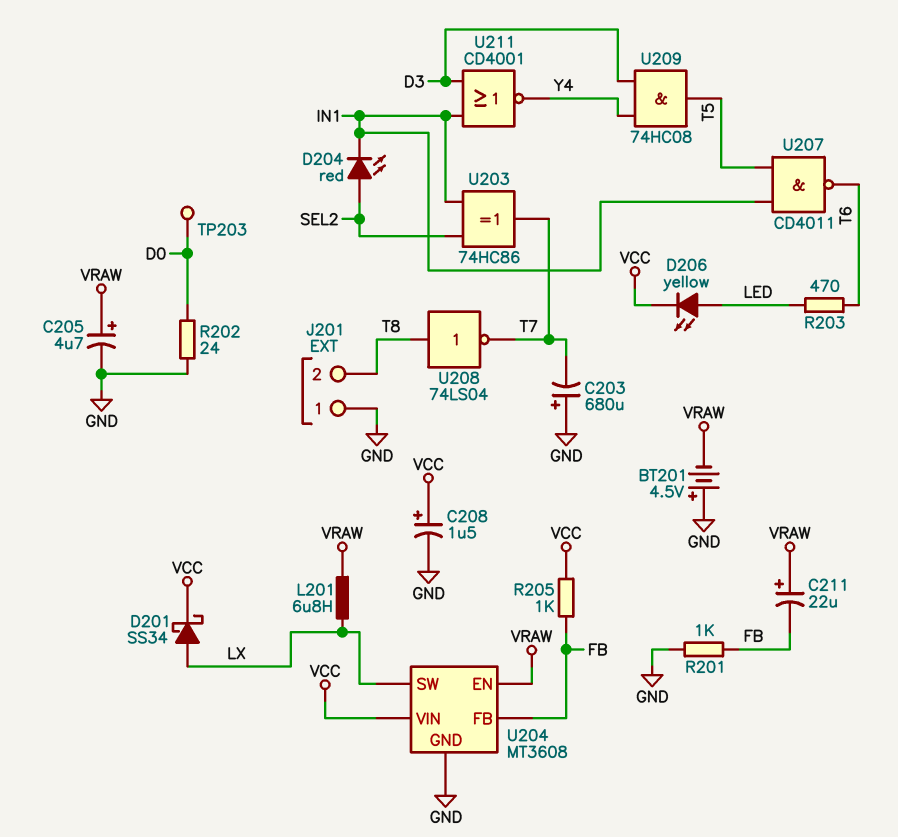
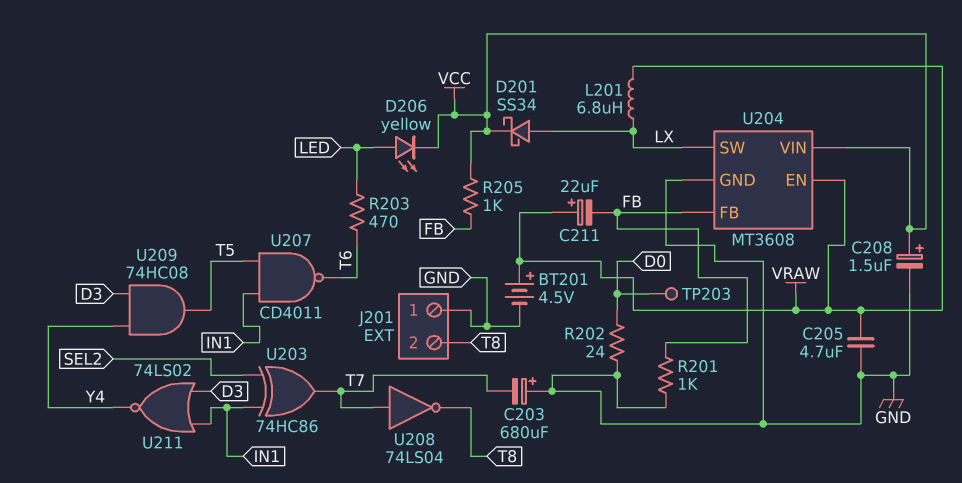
BT201: 4.5V (plus GND, minus VRAW) -> 4.5V (plus VRAW, minus GND)
C205: 4.7uF (plus VRAW, minus GND) -> 4.7uF (GND, VRAW)
D204: LED red (A SEL2, K IN1) -> none
U208: NOT 74LS04 (in T8, out T7) -> NOT 74LS04 (in T7, out T8)
U211: NOR CD4001 (in D3, in IN1, out Y4) -> NOR 74LS02 (in D3, in IN1, out Y4)

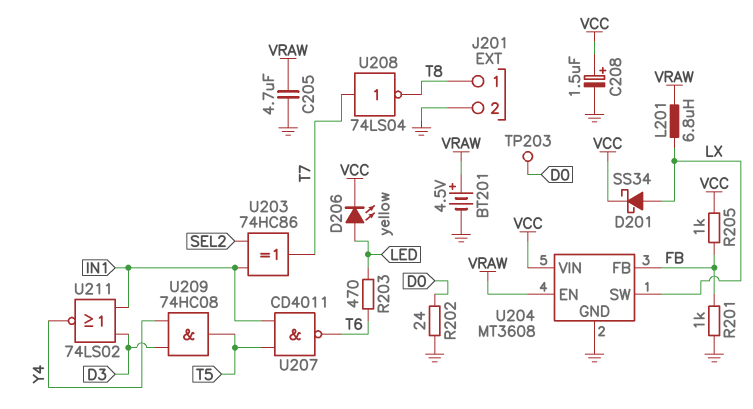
C203: 680uF (plus GND, minus T7) -> none
C211: 22uF (plus VRAW, minus FB) -> none
J201 pin 1: GND -> T8
J201 pin 2: T8 -> GND

